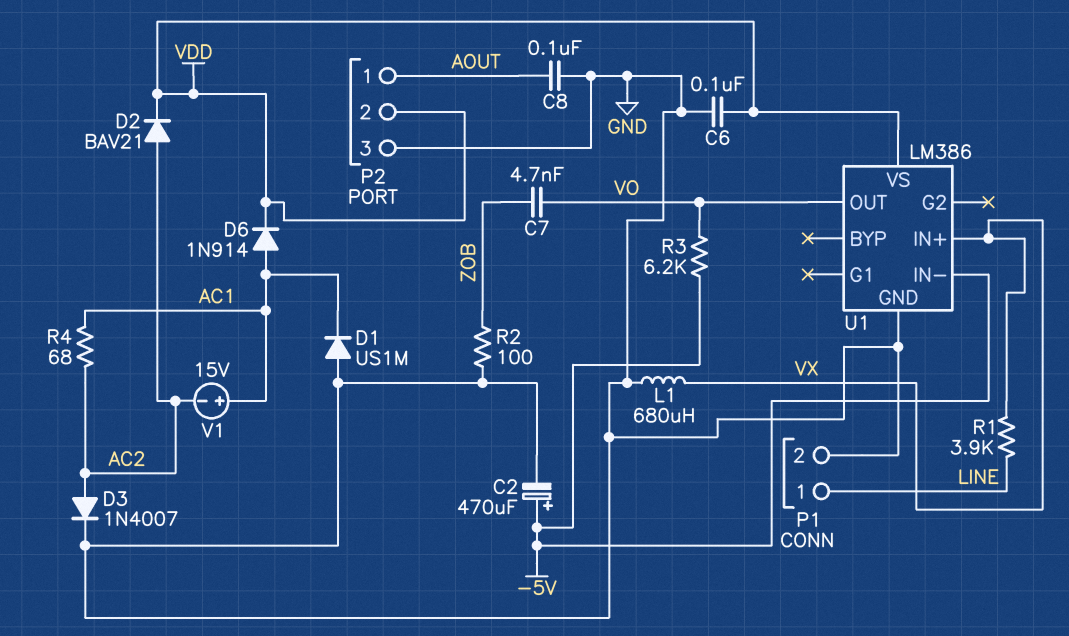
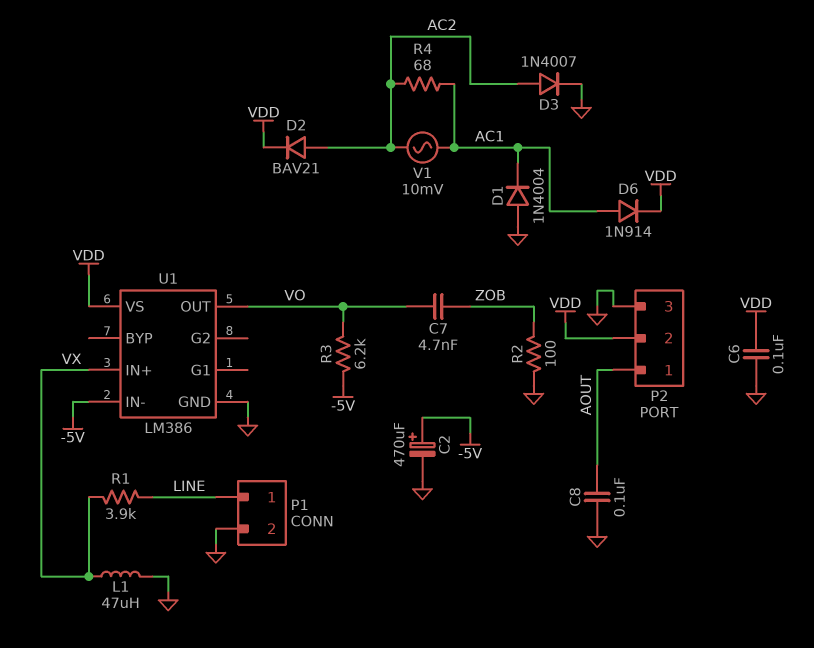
D1: diode US1M (A GND, K AC1) -> diode 1N4004 (A GND, K AC1)
L1: 680uH (GND, VX) -> 47uH (GND, VX)
V1: 15V (plus AC1, minus AC2) -> AC 10mV (AC1, AC2)

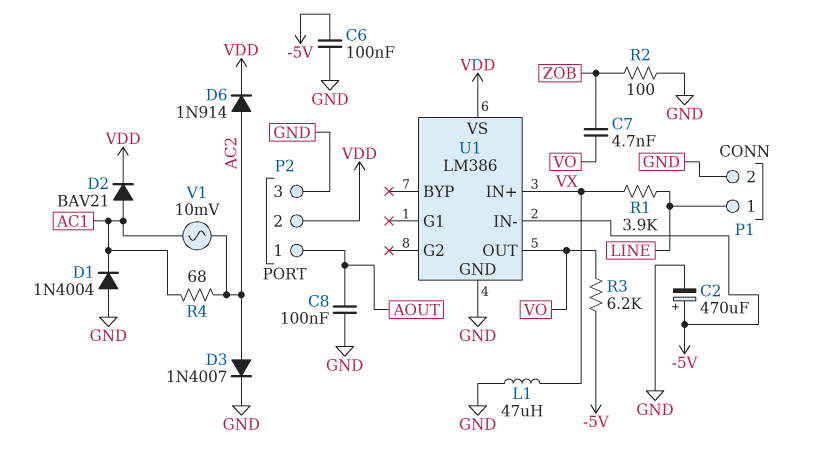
C6: 100nF (GND, VDD) -> 100nF (-5V, GND)
D2: diode BAV21 (A AC2, K VDD) -> diode BAV21 (A AC1, K VDD)
D6: diode 1N914 (A AC1, K VDD) -> diode 1N914 (A AC2, K VDD)

